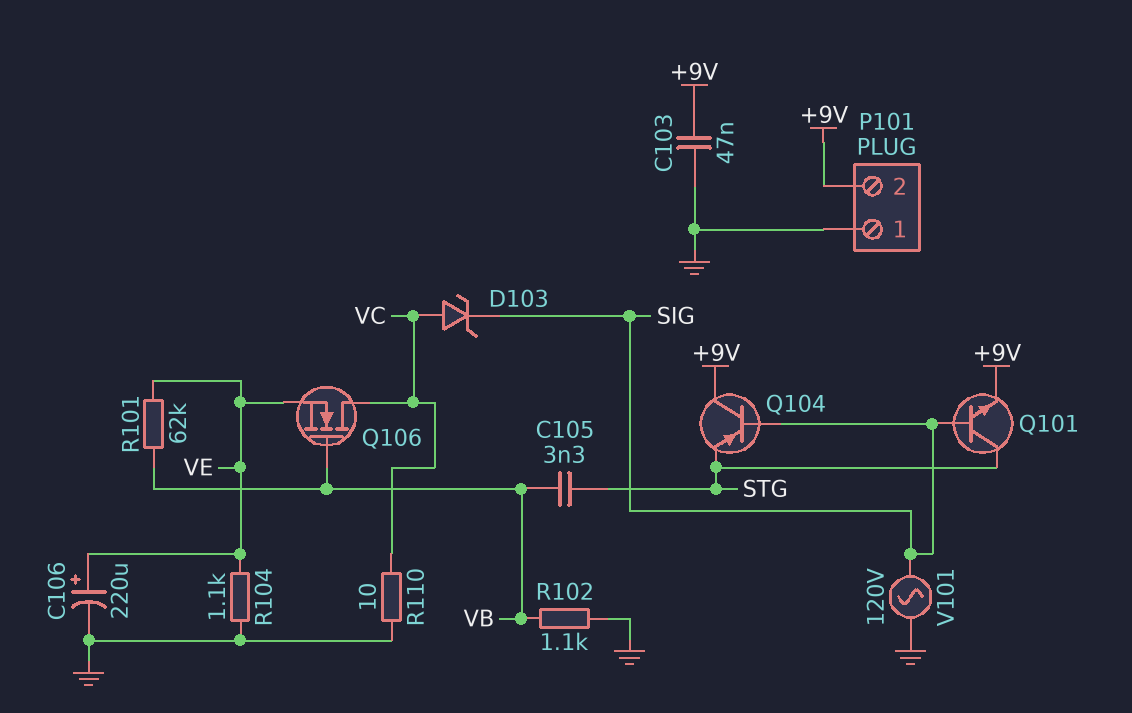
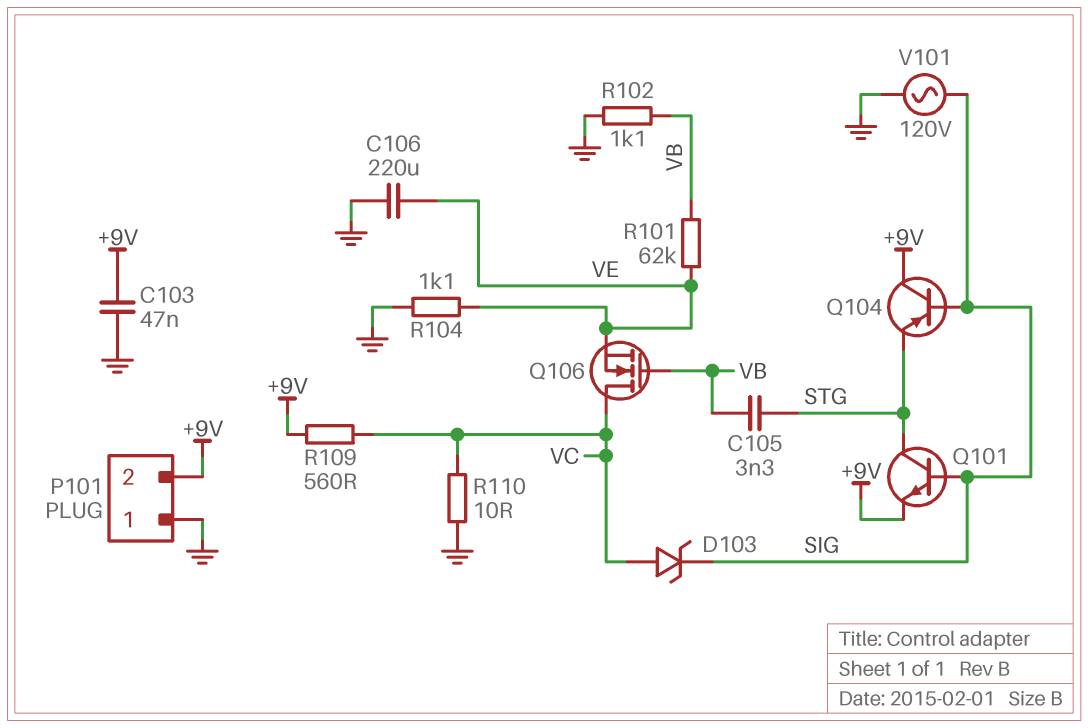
C106: 220uF (plus VE, minus GND) -> 220uF (GND, VE)
R109: none -> 560 (+9V, VC)

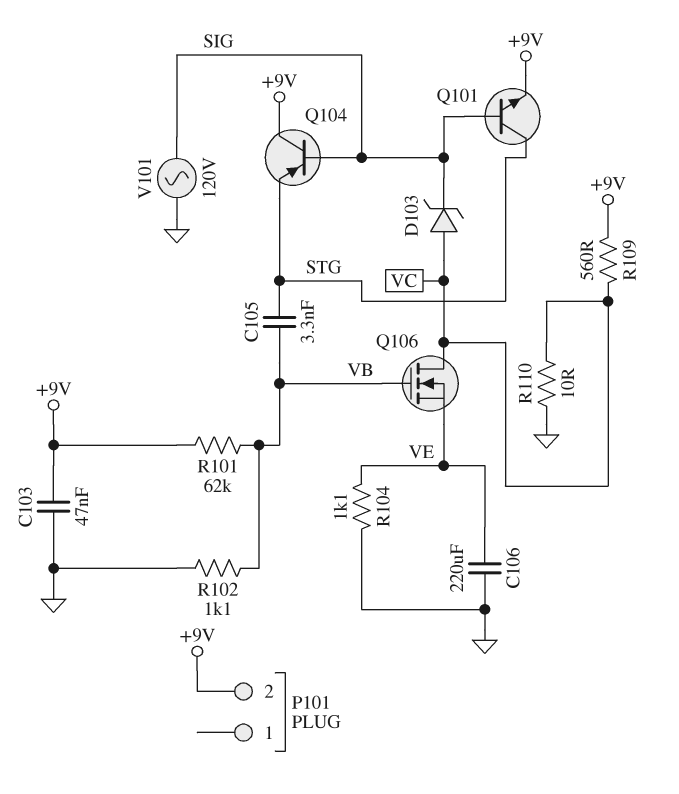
P101 pin 1: GND -> none
R101: 62k (VB, VE) -> 62k (+9V, VB)

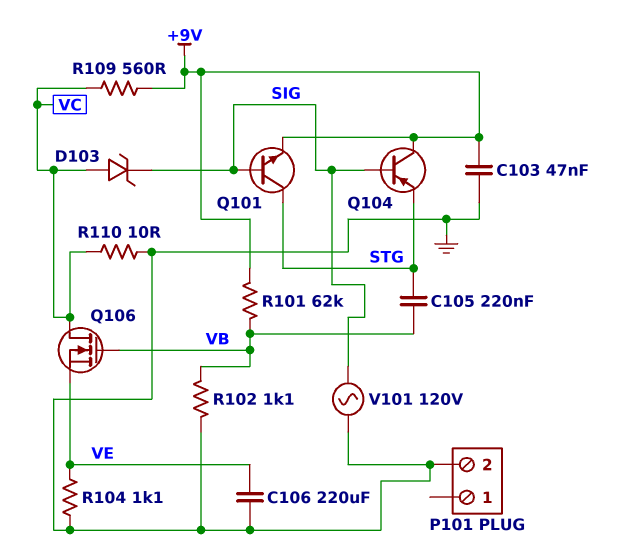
C105: 3.3nF (STG, VB) -> 220nF (STG, VB)
P101 pin 2: +9V -> GND

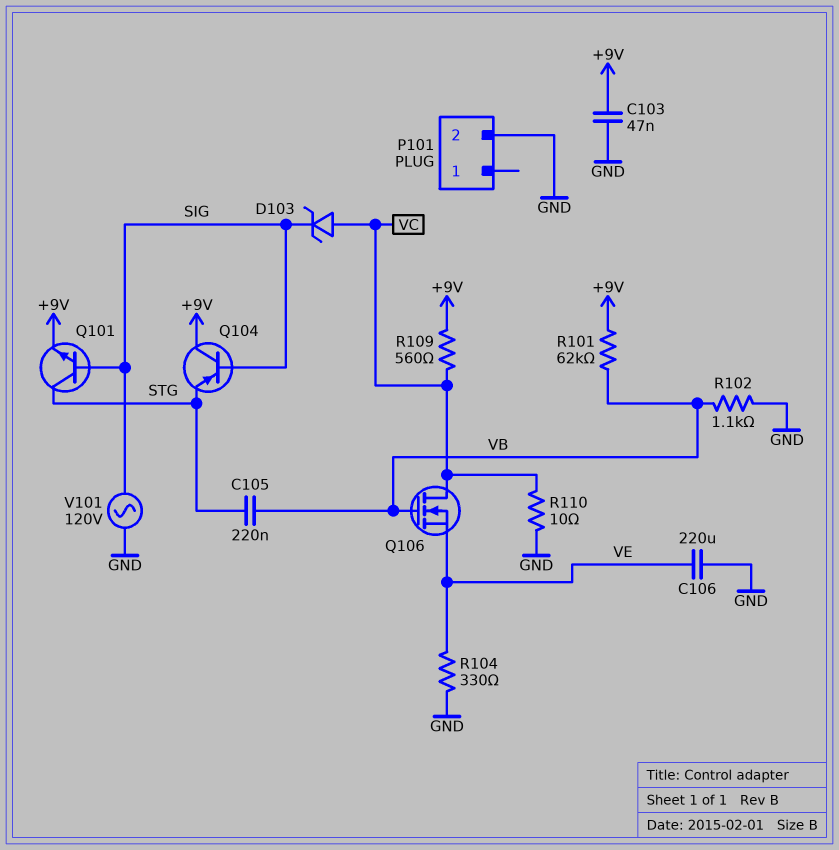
R104: 1.1k (GND, VE) -> 330 (GND, VE)

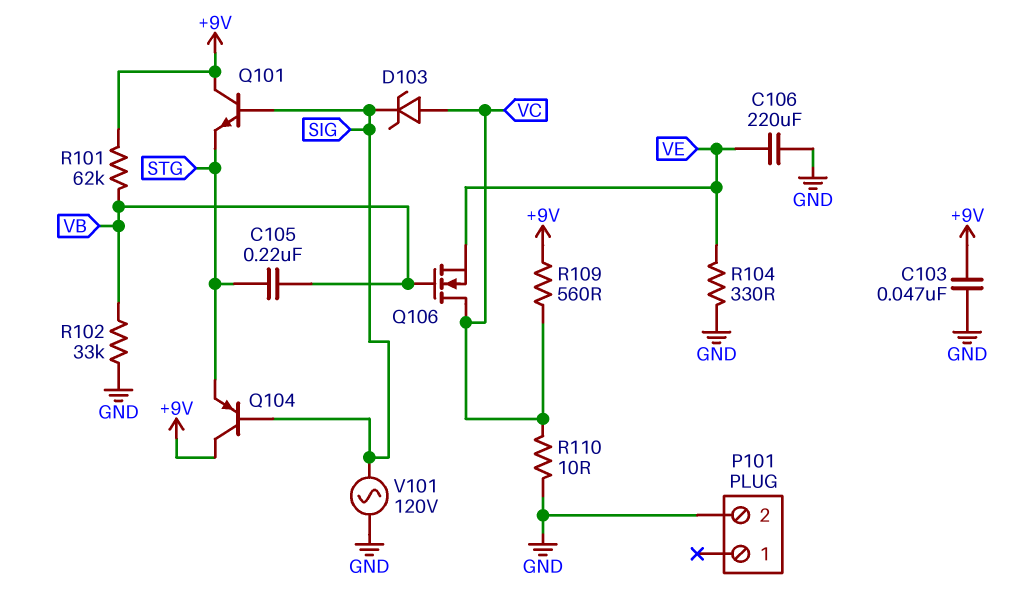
Q101: NPN (B SIG, C STG, E +9V) -> NPN (B SIG, C +9V, E STG)
R102: 1.1k (GND, VB) -> 33k (GND, VB)

